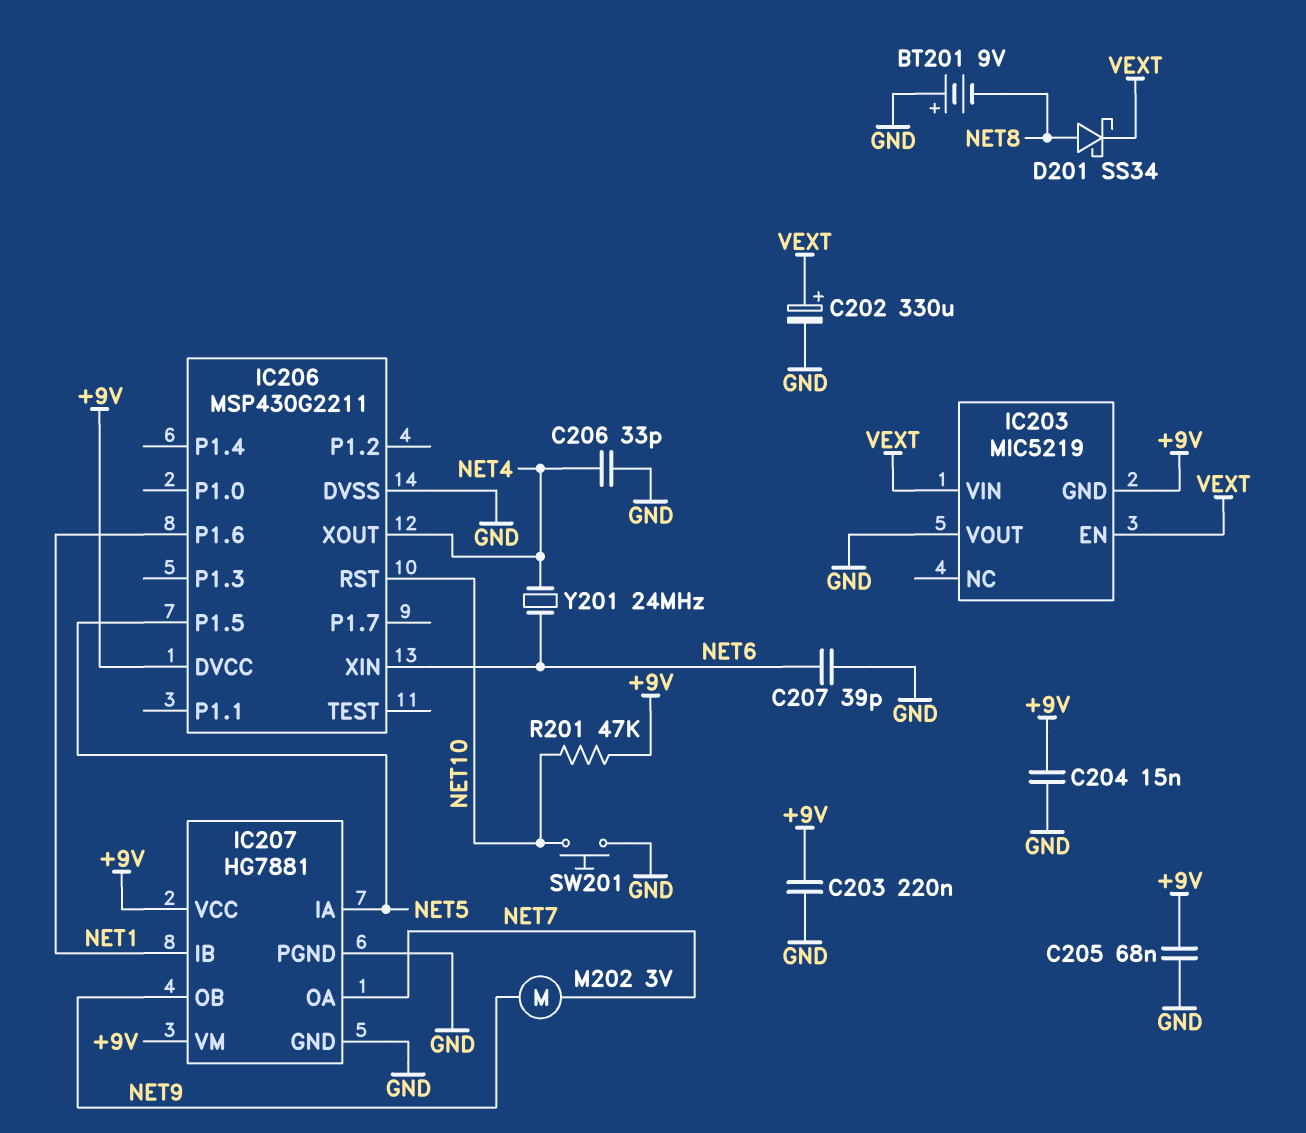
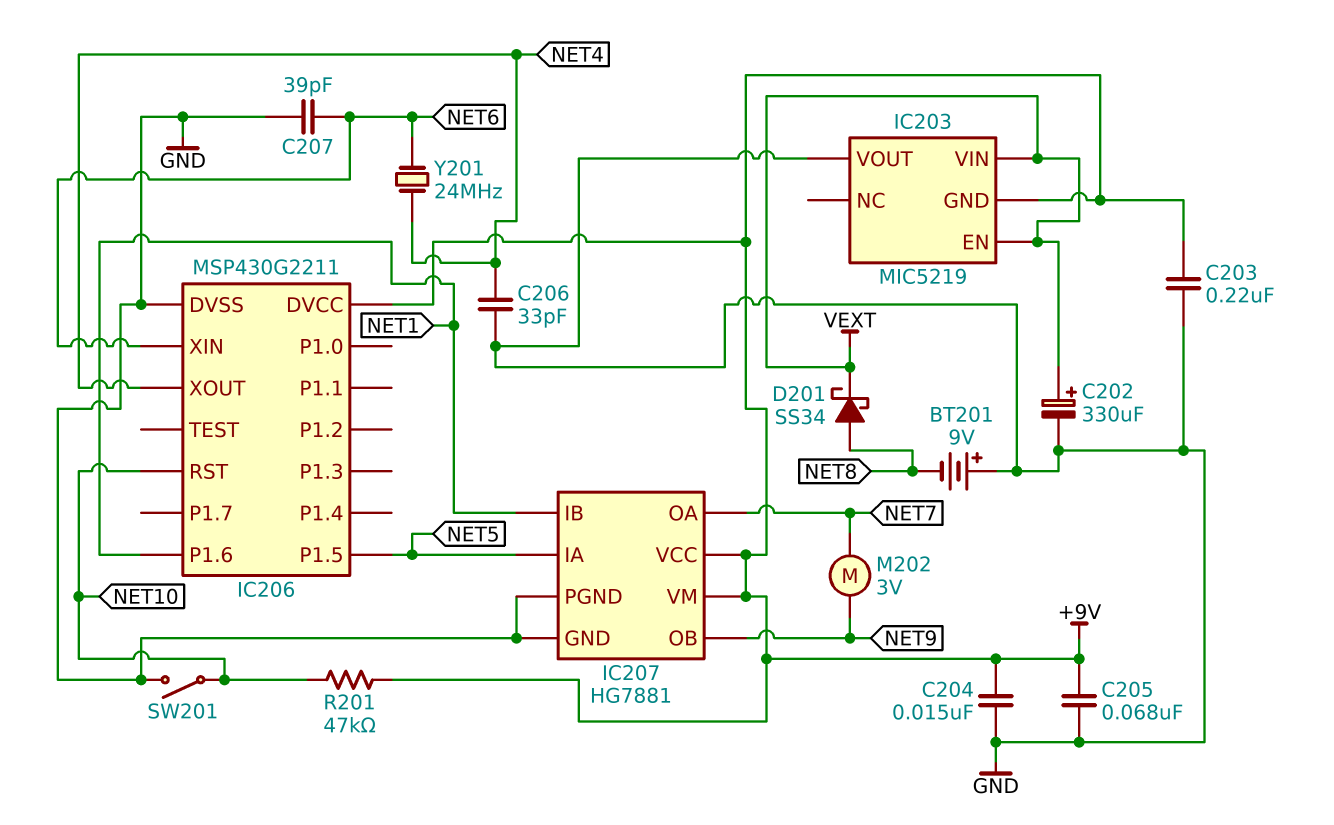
SW201: button (GND, NET10) -> switch (GND, NET10)

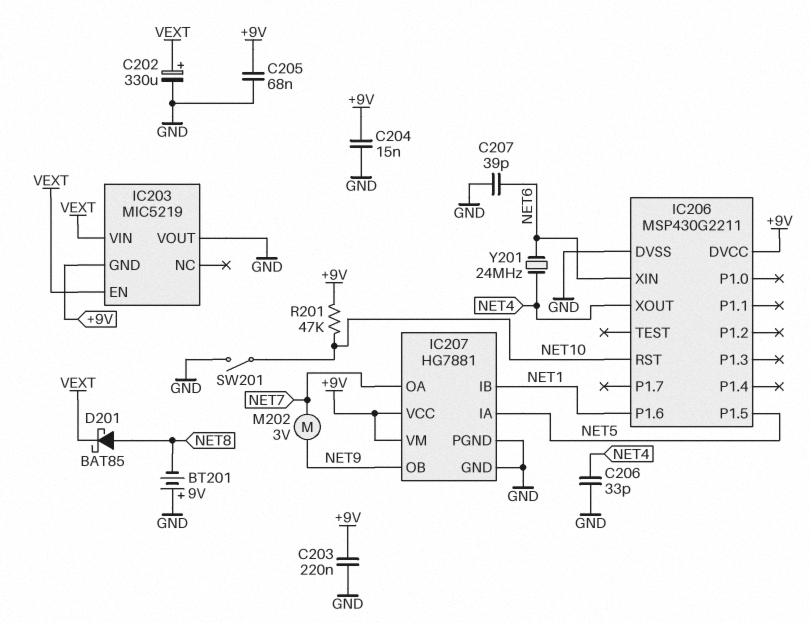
D201: schottky SS34 (A NET8, K VEXT) -> schottky BAT85 (A NET8, K VEXT)

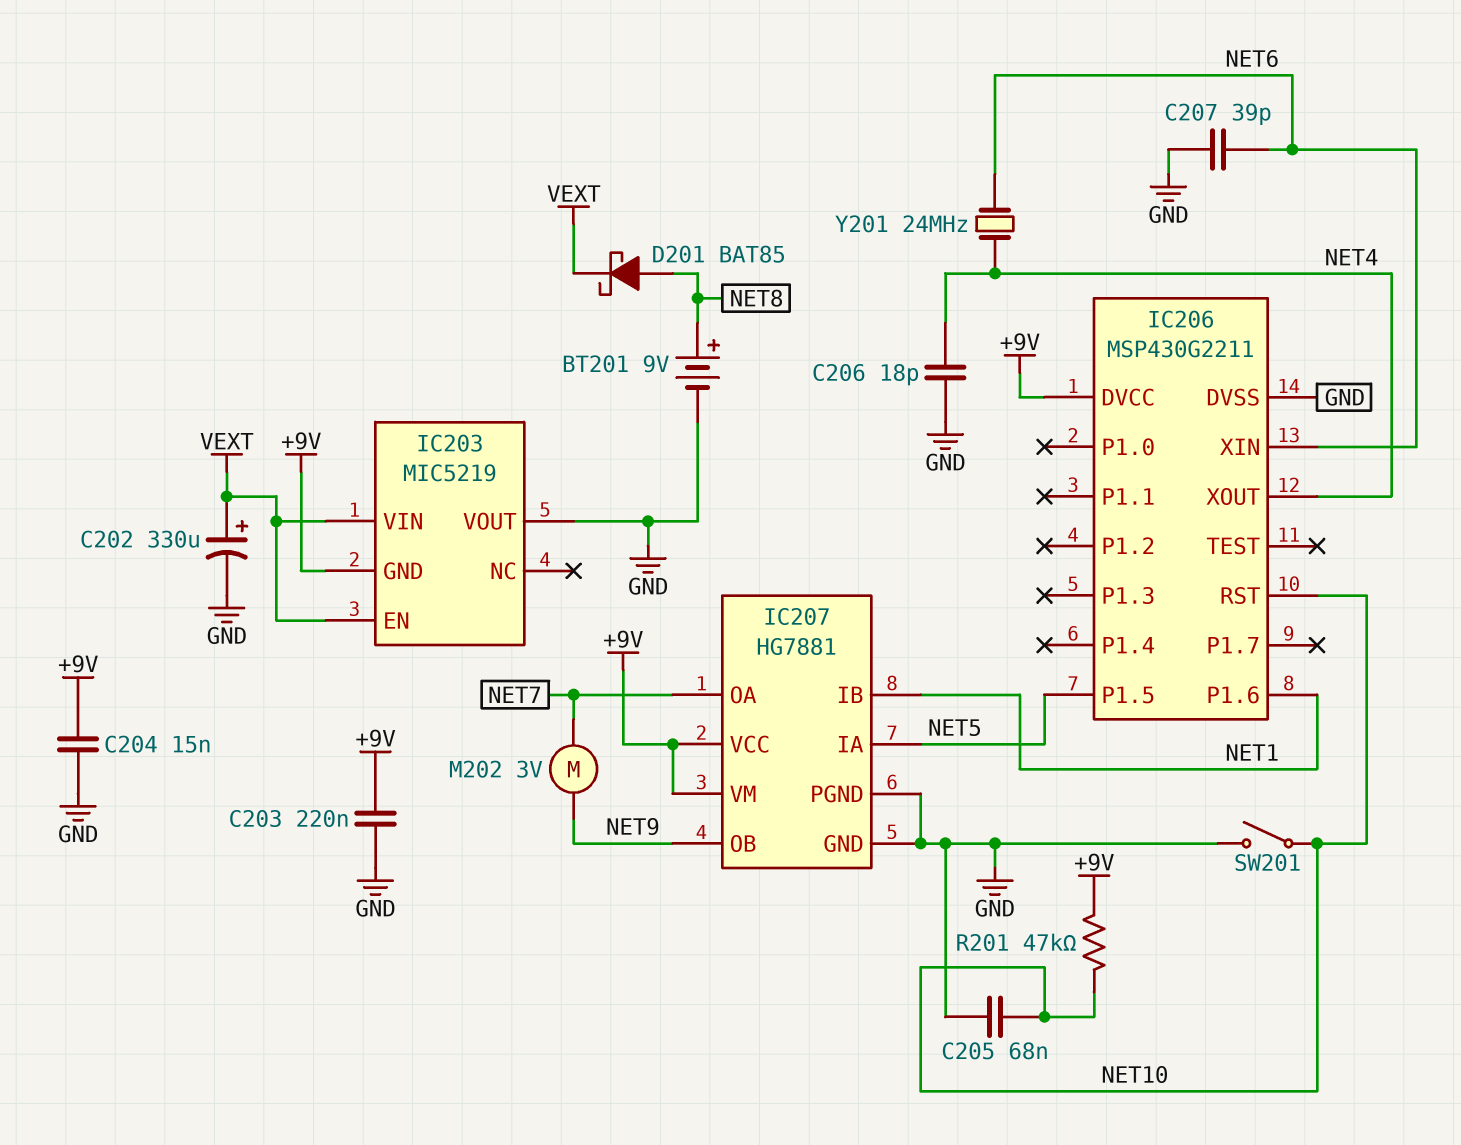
BT201: 9V (plus GND, minus NET8) -> 9V (plus NET8, minus GND)
C205: 68nF (+9V, GND) -> 68nF (GND, NET10)
C206: 33pF (GND, NET4) -> 18pF (GND, NET4)

